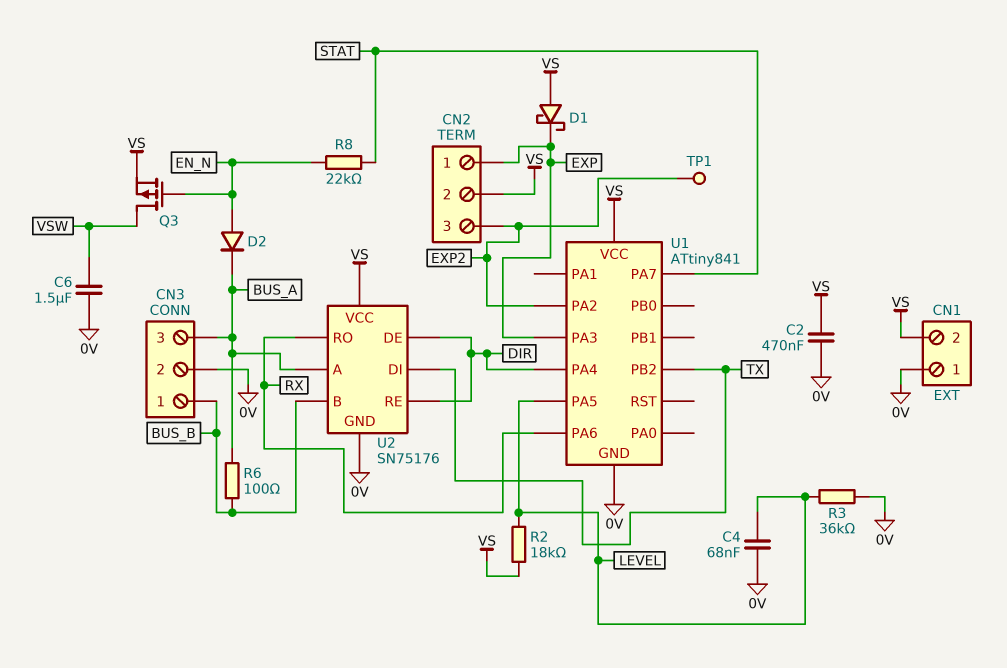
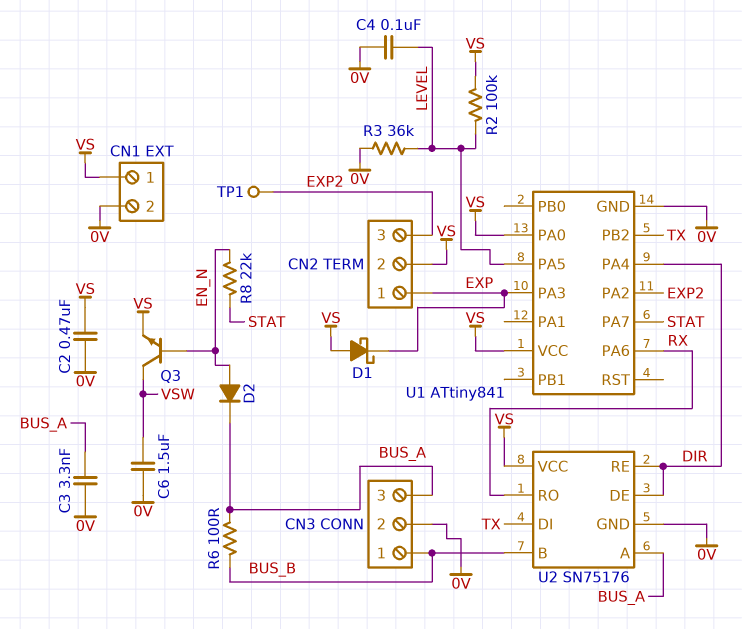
C3: none -> 3.3nF (0V, BUS_A)
C4: 68nF (0V, LEVEL) -> 100nF (0V, LEVEL)
CN1 pin 1: 0V -> VS
CN1 pin 2: VS -> 0V
Q3: PMOS (G EN_N, D VSW, S VS) -> NPN (B EN_N, C VSW, E VS)
R2: 18k (LEVEL, VS) -> 100k (LEVEL, VS)
U1 pin PA0: none -> VS

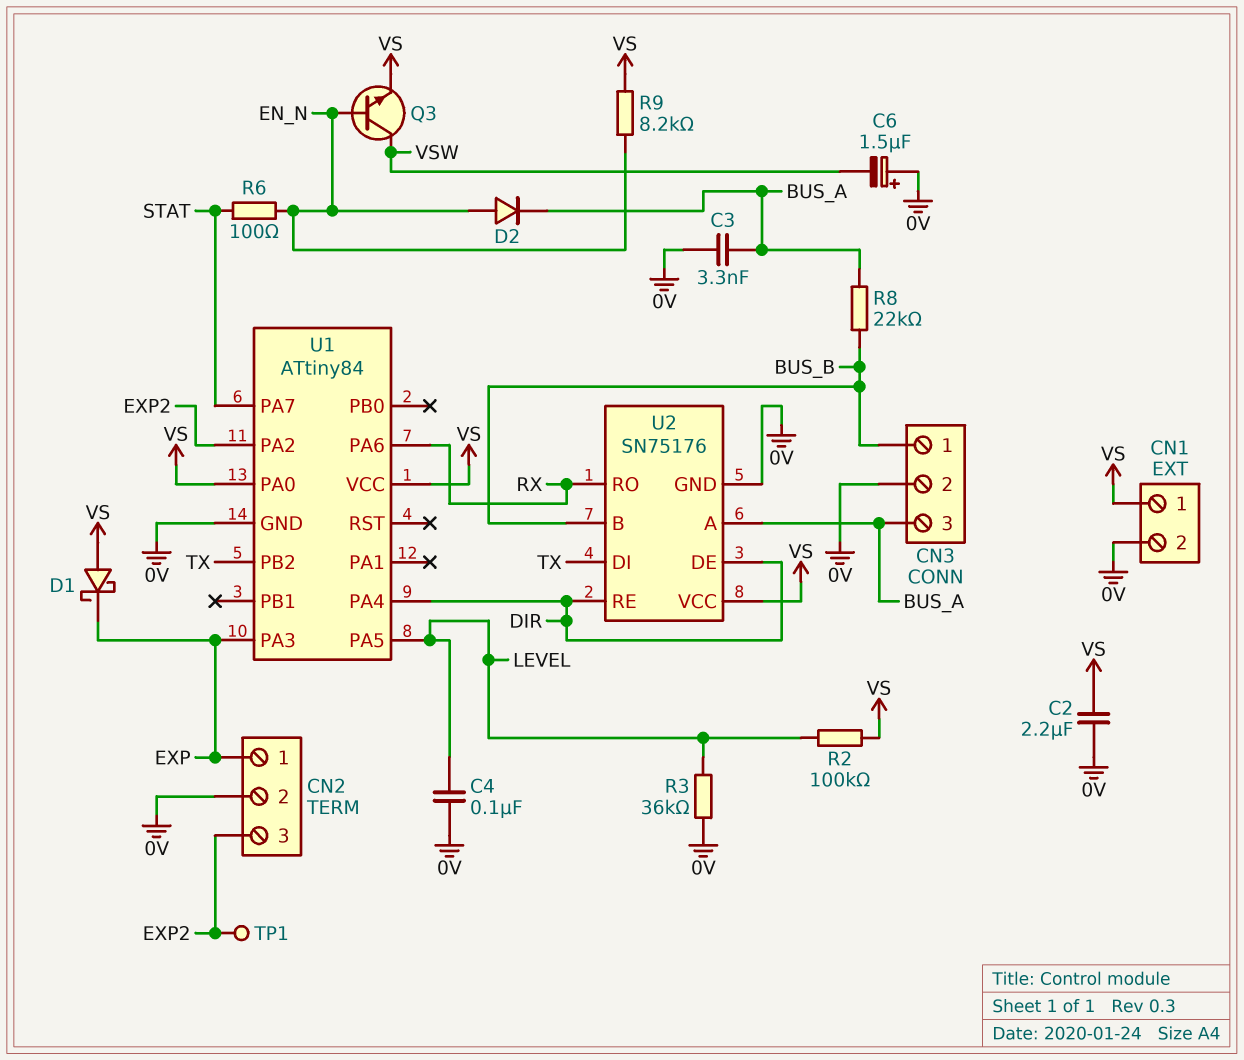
C2: 470nF (0V, VS) -> 2.2uF (0V, VS)
C6: 1.5uF (0V, VSW) -> 1.5uF (plus 0V, minus VSW)
CN2 pin 2: VS -> 0V
R6: 100 (BUS_A, BUS_B) -> 100 (EN_N, STAT)
R8: 22k (EN_N, STAT) -> 22k (BUS_A, BUS_B)
R9: none -> 8.2k (EN_N, VS)
U1: ATtiny841 -> ATtiny84

